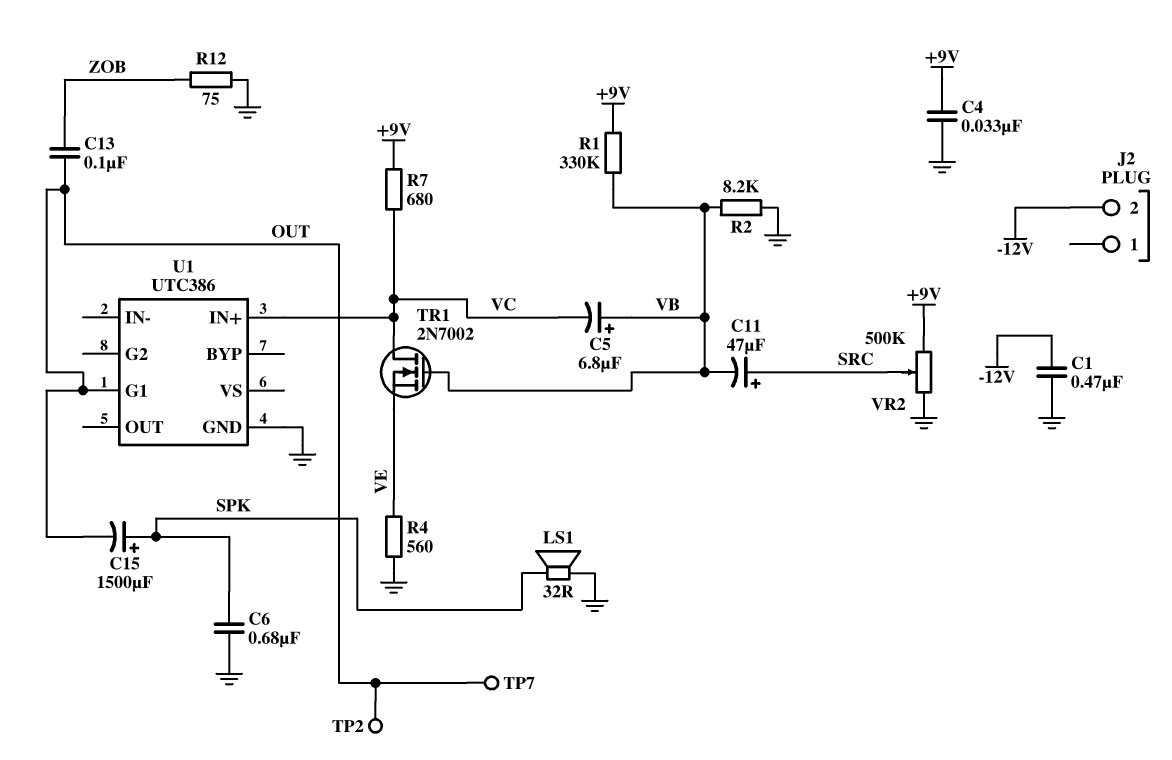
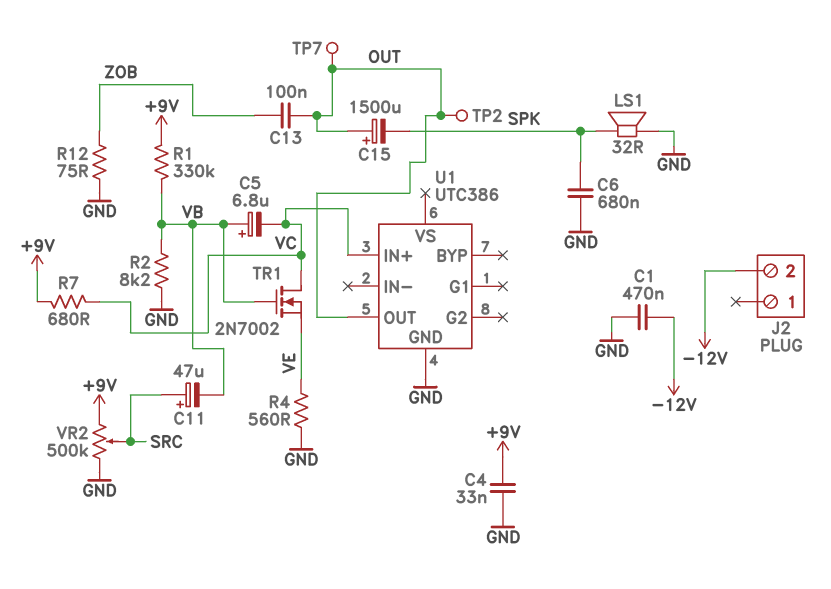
C15: 1500uF (plus SPK, minus OUT) -> 1500uF (plus OUT, minus SPK)
U1 pin G1: OUT -> none
U1 pin OUT: none -> OUT

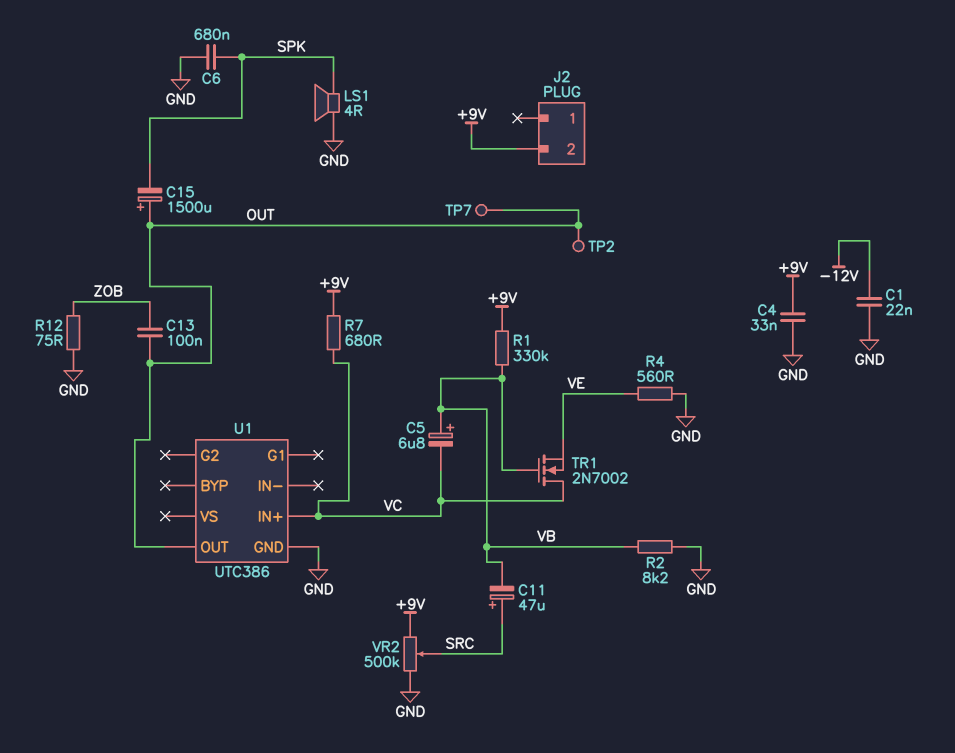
C1: 470nF (-12V, GND) -> 22nF (-12V, GND)
J2 pin 2: -12V -> +9V
LS1: speaker 32R (GND, SPK) -> speaker 4R (GND, SPK)

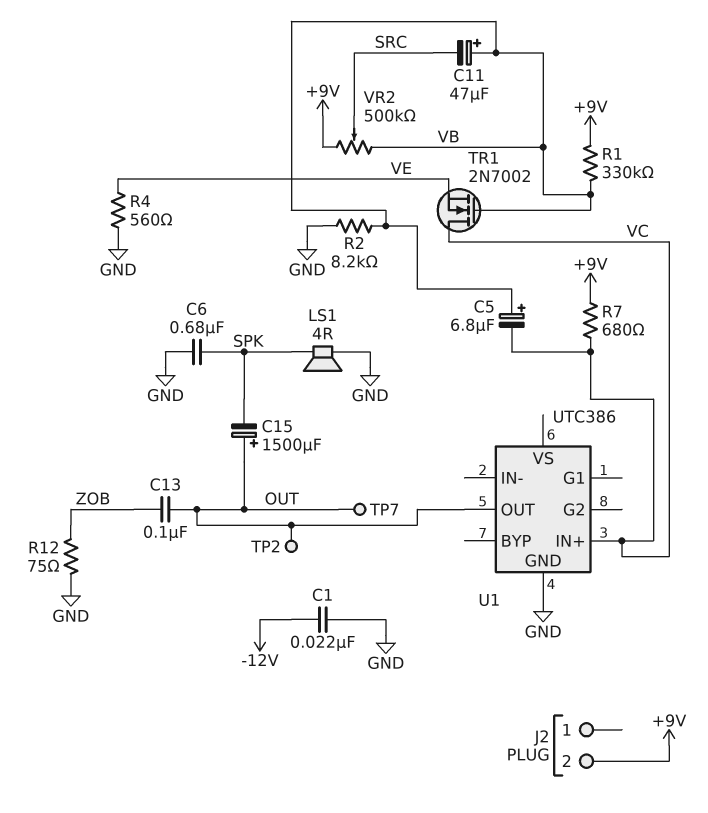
C4: 33nF (+9V, GND) -> none
C11: 47uF (plus SRC, minus VB) -> 47uF (plus VB, minus SRC)
VR2: 500k (+9V, GND, wiper SRC) -> 500k (+9V, VB, wiper SRC)

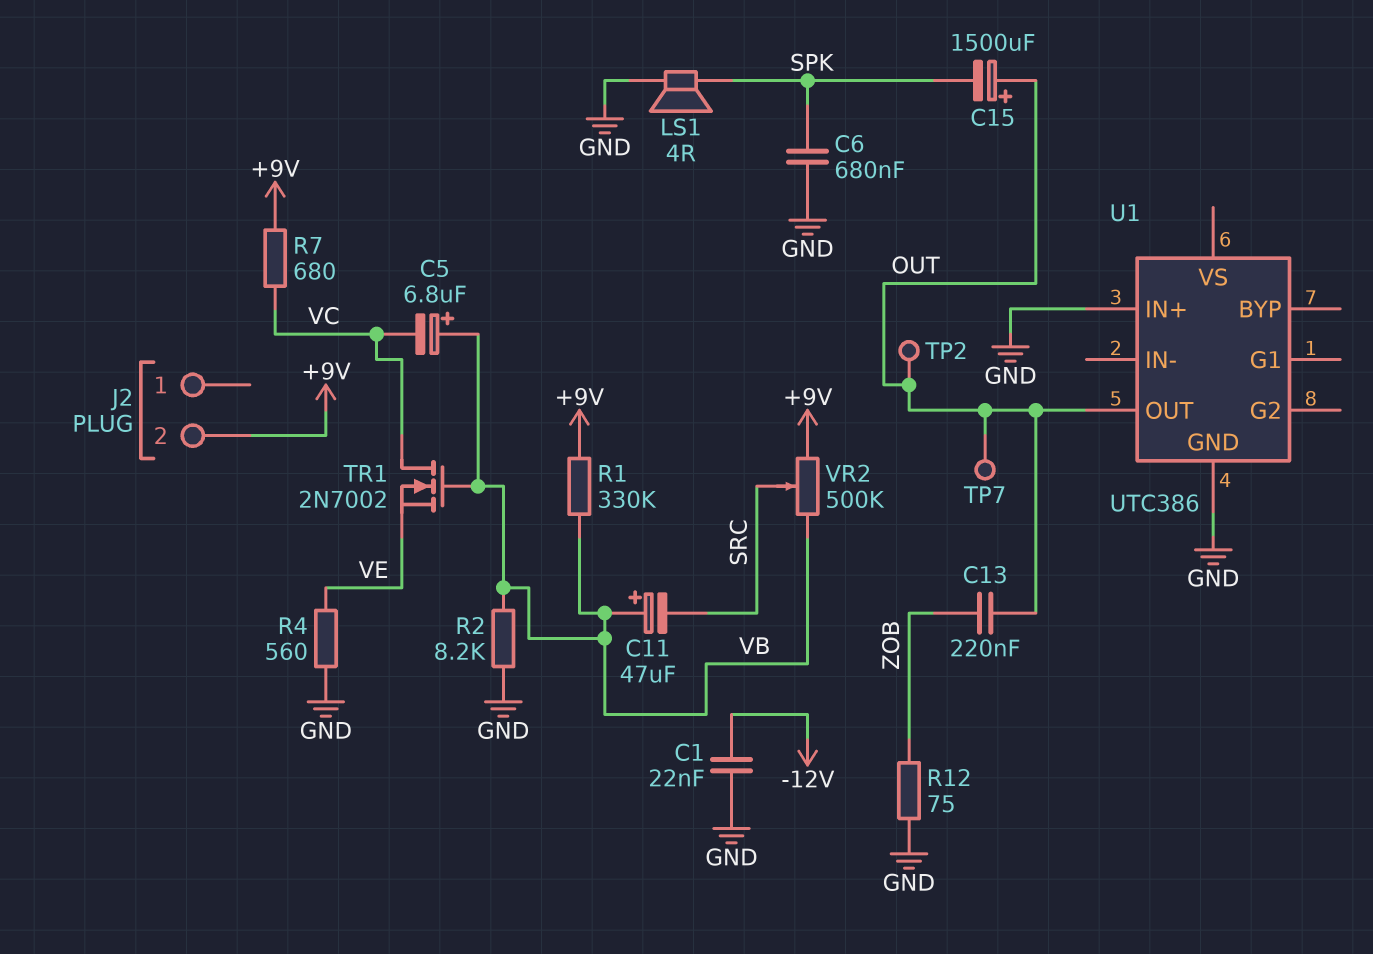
C13: 100nF (OUT, ZOB) -> 220nF (OUT, ZOB)
U1 pin IN+: VC -> GND

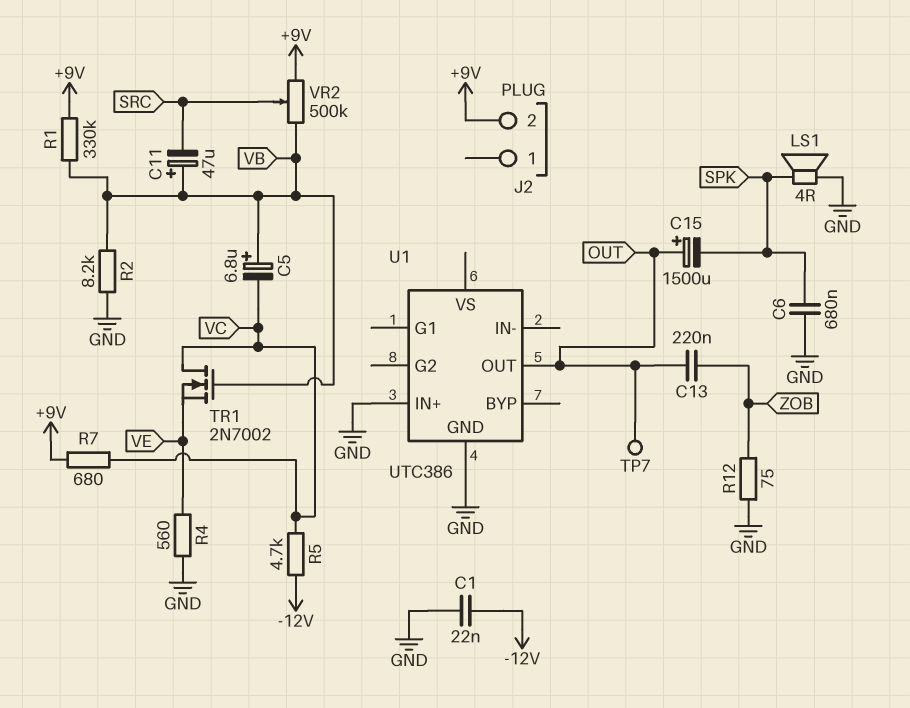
R5: none -> 4.7k (-12V, VC)
TP2: test point (OUT) -> none

